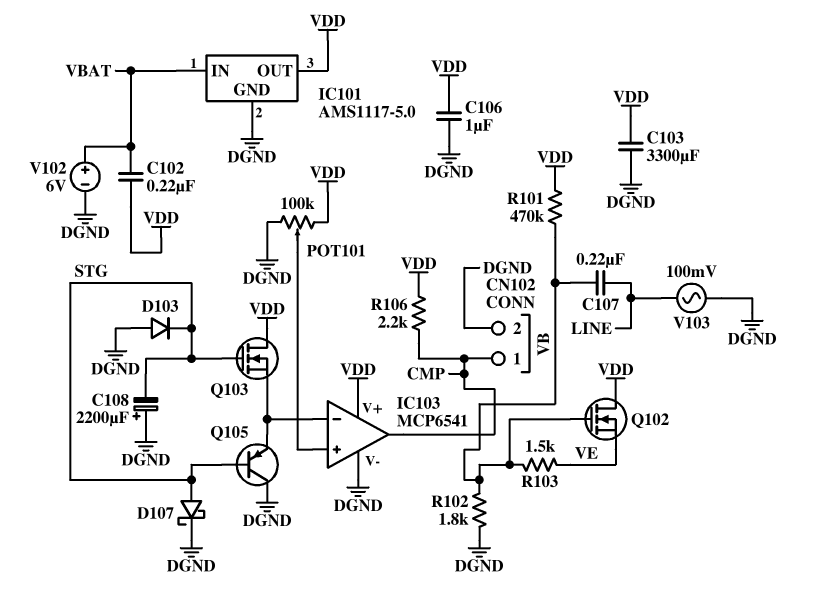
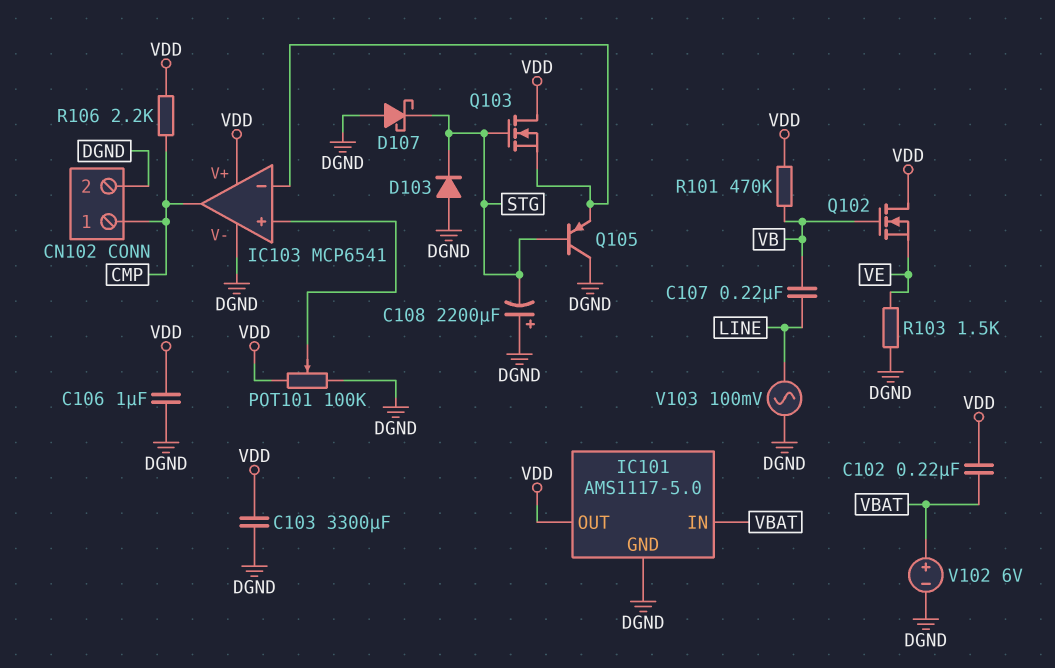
D107: schottky (A STG, K DGND) -> schottky (A DGND, K STG)
R102: 1.8k (DGND, VB) -> none
R103: 1.5k (VB, VE) -> 1.5k (DGND, VE)

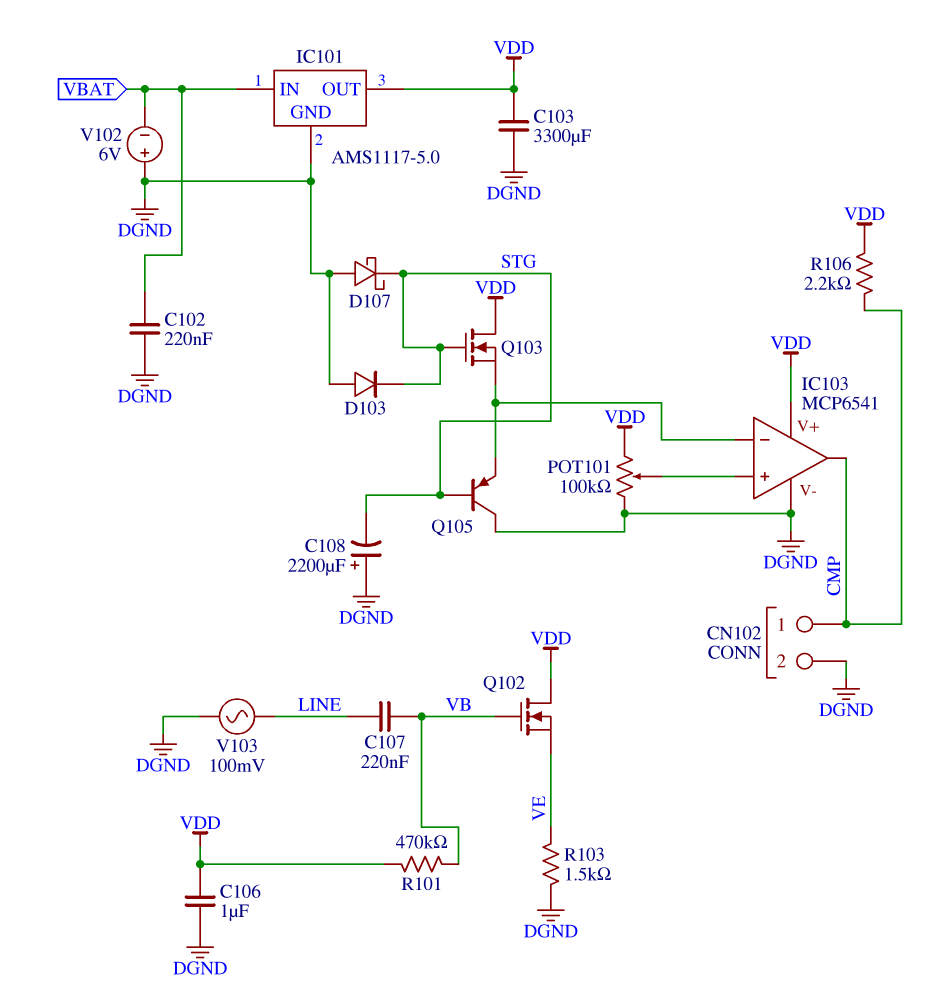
C102: 220nF (VBAT, VDD) -> 220nF (DGND, VBAT)
V102: 6V (plus VBAT, minus DGND) -> 6V (plus DGND, minus VBAT)

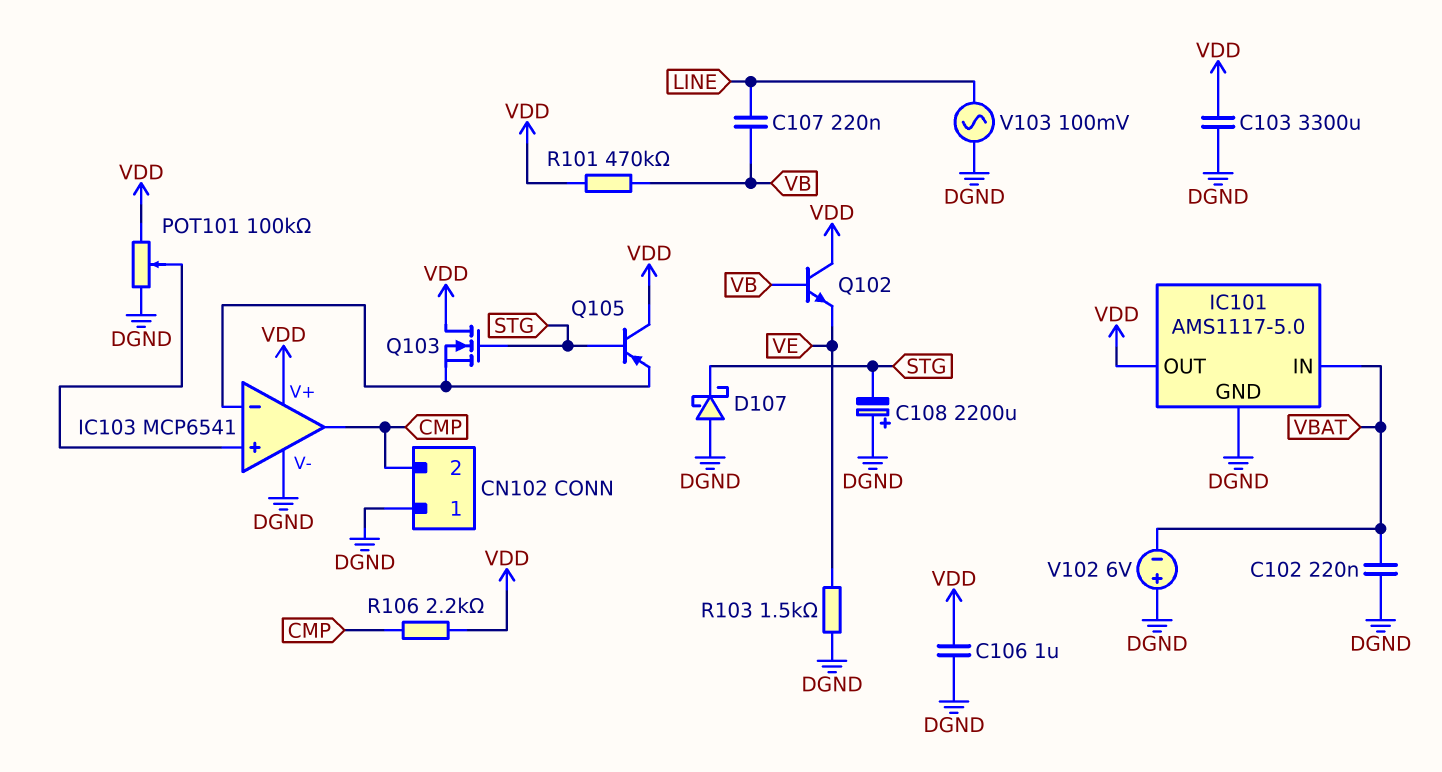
CN102 pin 1: CMP -> DGND
CN102 pin 2: DGND -> CMP
D103: diode (A DGND, K STG) -> none
Q102: NMOS (G VB, D VDD, S VE) -> NPN (B VB, C VDD, E VE)
Q105: PNP (B STG, C DGND, E IC103/in-) -> PNP (B STG, C VDD, E IC103/in-)

